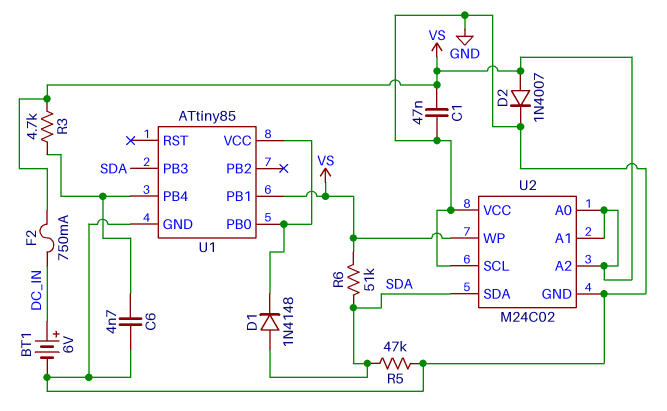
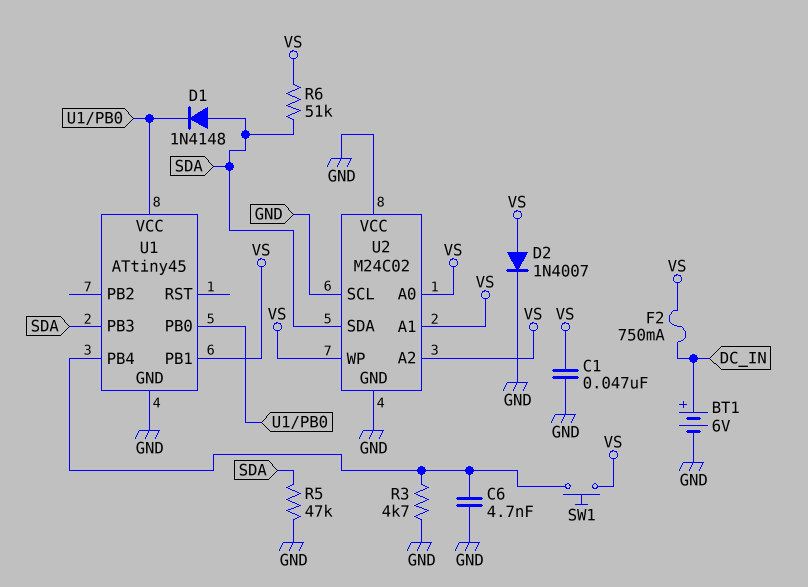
R3: 4.7k (U1/PB4, VS) -> 4.7k (GND, U1/PB4)
SW1: none -> button (U1/PB4, VS)
U1: ATtiny85 -> ATtiny45

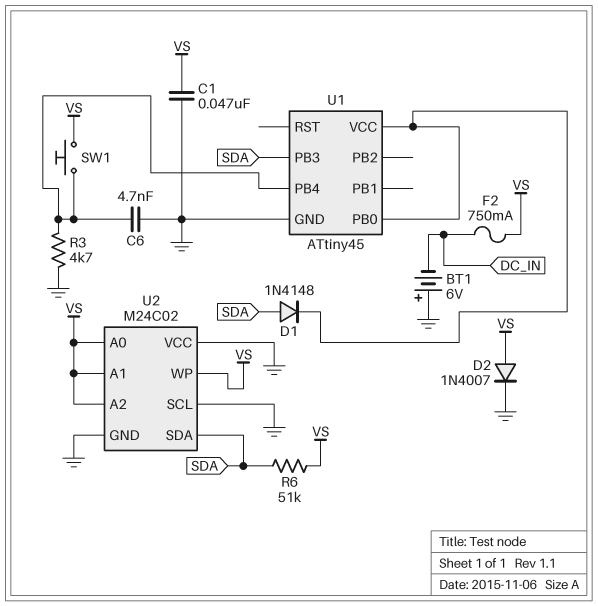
BT1: 6V (plus DC_IN, minus GND) -> 6V (plus GND, minus DC_IN)
R5: 47k (GND, SDA) -> none
U1 pin PB1: VS -> none

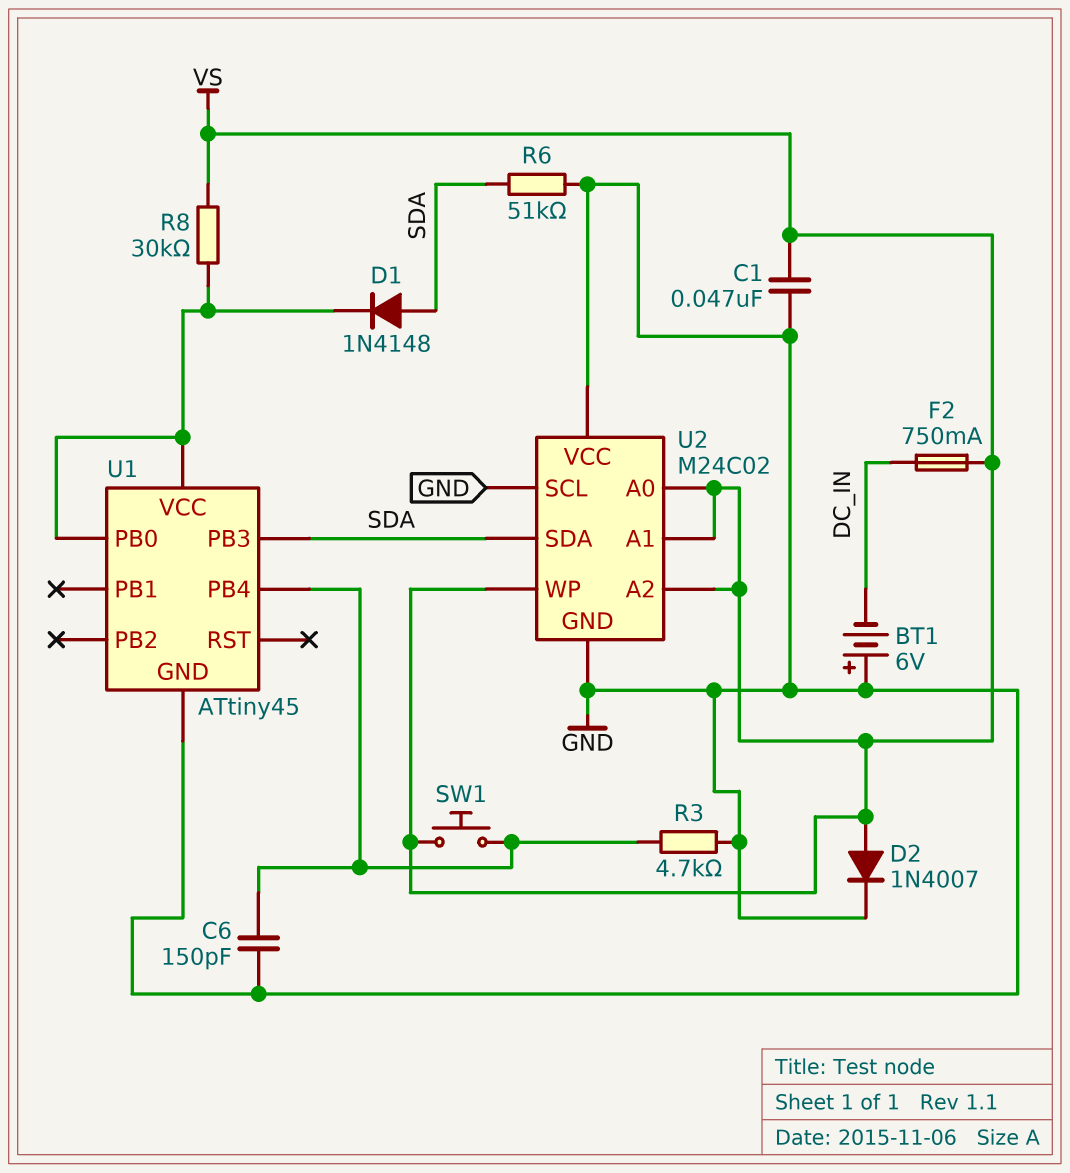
C6: 4.7nF (GND, U1/PB4) -> 150pF (GND, U1/PB4)
R6: 51k (SDA, VS) -> 51k (GND, SDA)
R8: none -> 30k (U1/PB0, VS)

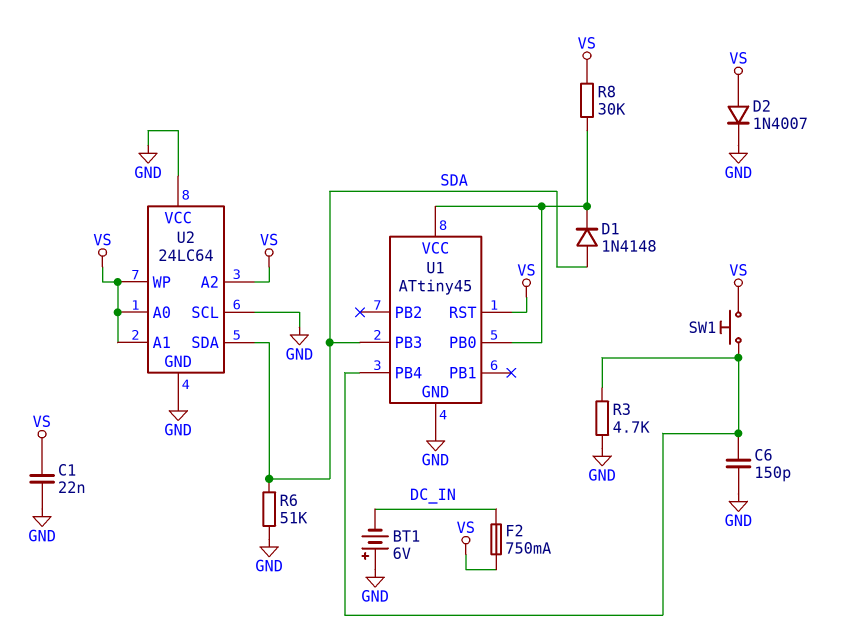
C1: 47nF (GND, VS) -> 22nF (GND, VS)
U1 pin RST: none -> VS
U2: M24C02 -> 24LC64

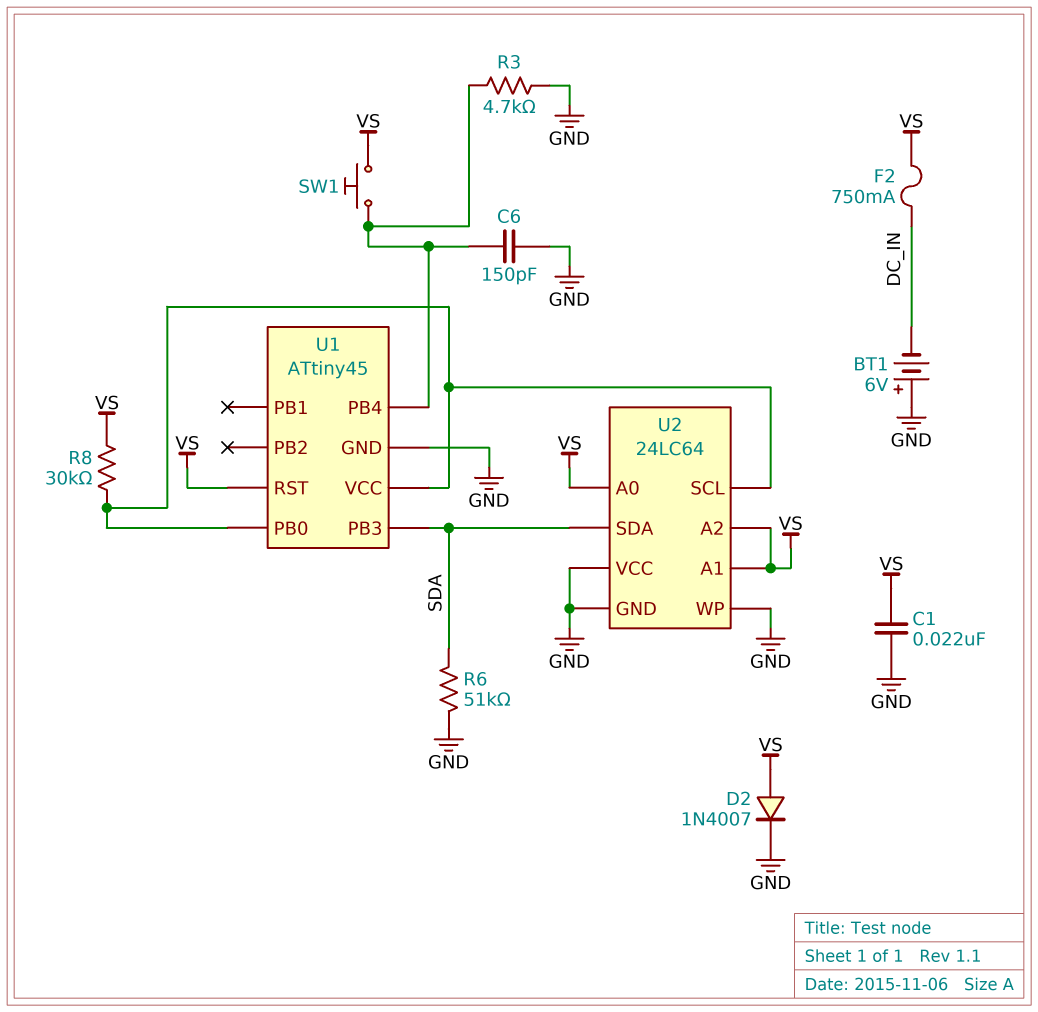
D1: diode 1N4148 (A SDA, K U1/PB0) -> none
U2 pin SCL: GND -> U1/PB0
U2 pin WP: VS -> GND

